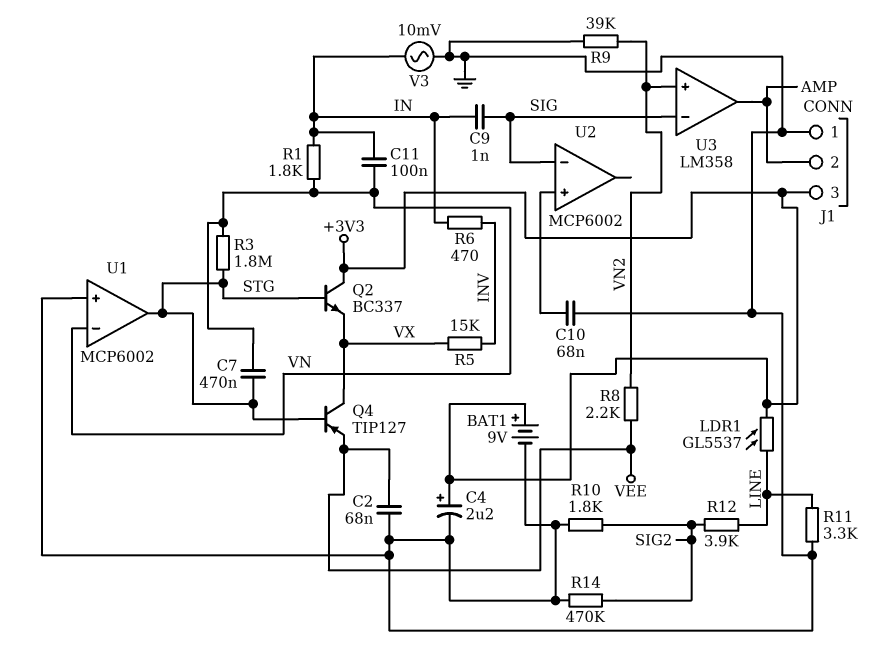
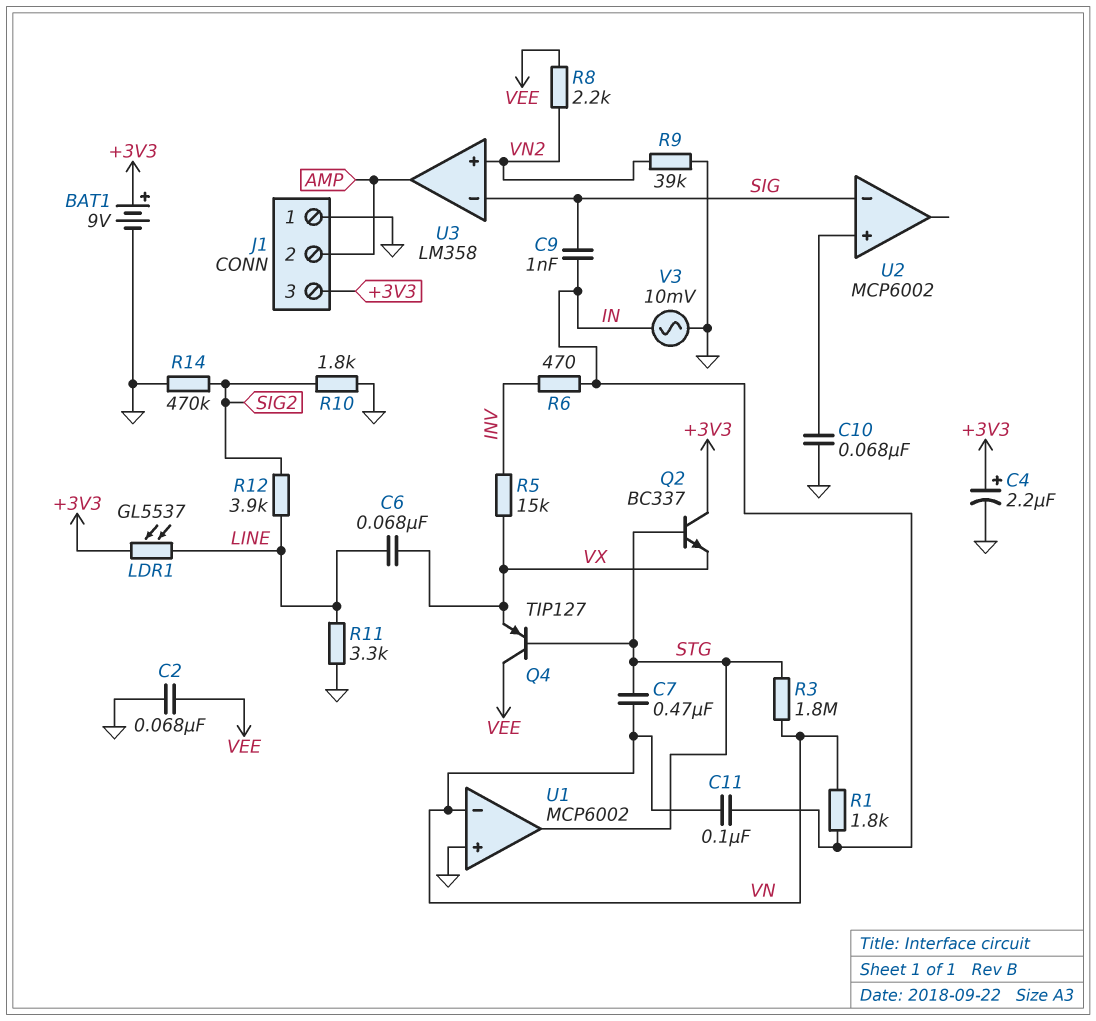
C6: none -> 68nF (LINE, VX)
Q4: PNP TIP127 (B STG, C VX, E VEE) -> PNP TIP127 (B STG, C VEE, E VX)

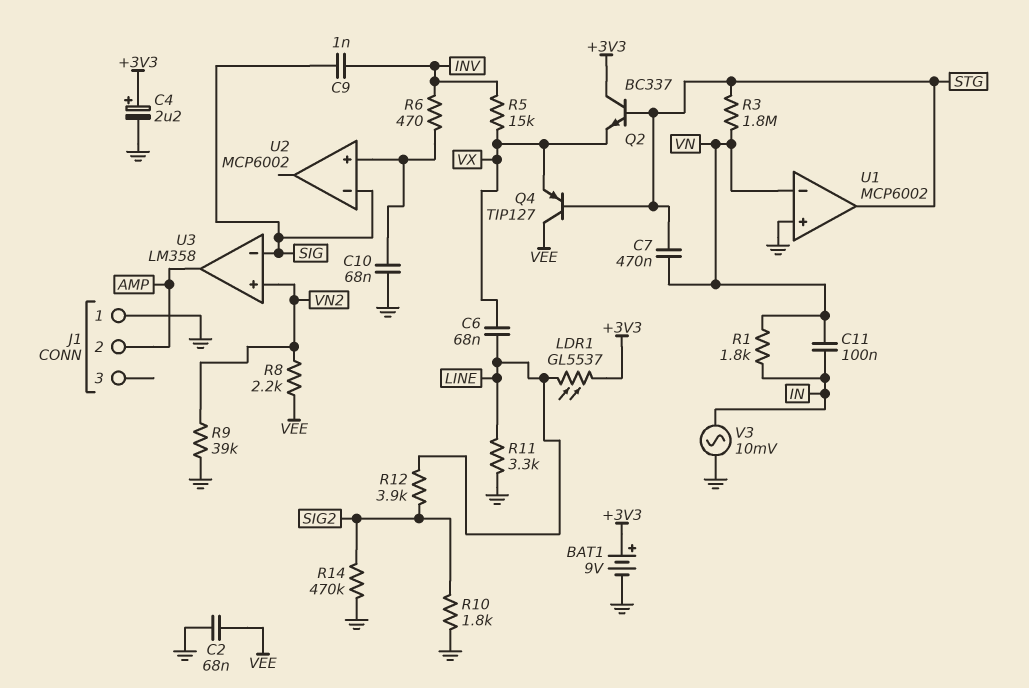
C9: 1nF (IN, SIG) -> 1nF (INV, SIG)
J1 pin 3: +3V3 -> none
R6: 470 (IN, INV) -> 470 (INV, U2/in+)

